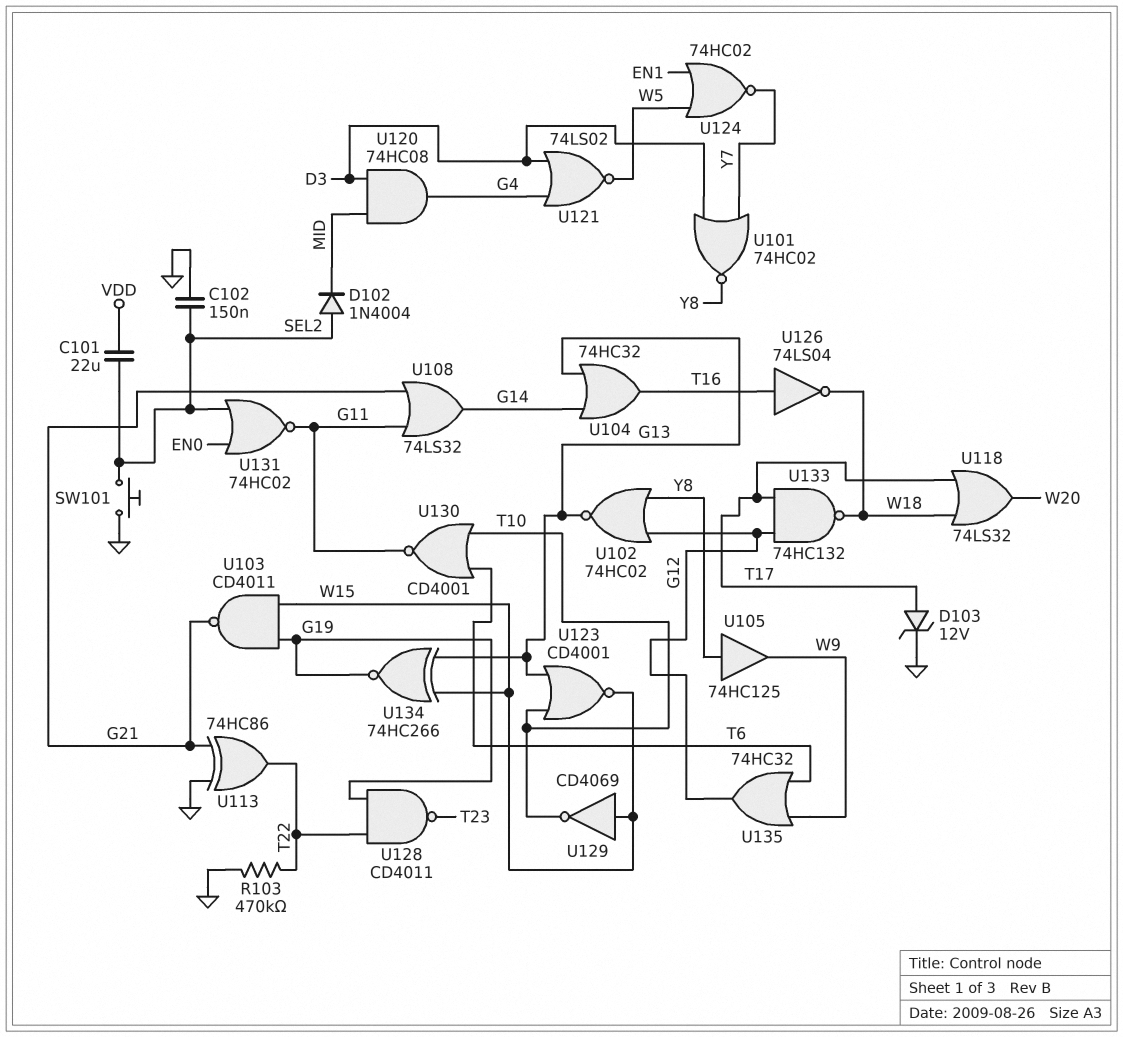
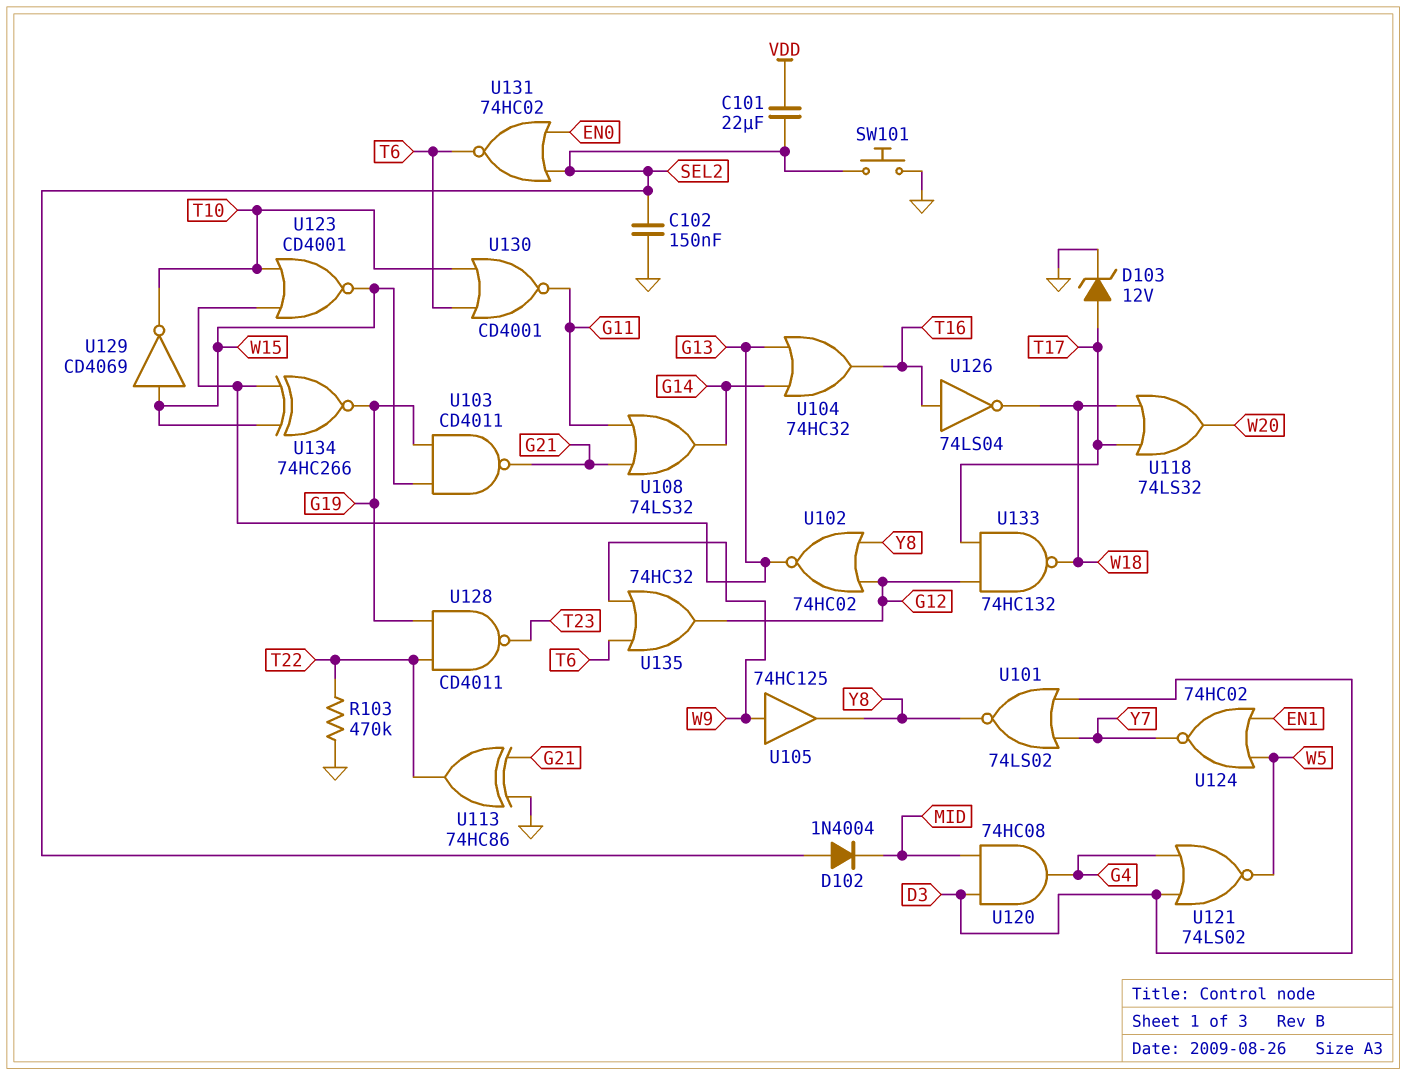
U101: NOR 74HC02 (in D3, in Y7, out Y8) -> NOR 74LS02 (in D3, in Y7, out Y8)
U105: buffer 74HC125 (in Y8, out W9) -> buffer 74HC125 (in W9, out Y8)
U131: NOR 74HC02 (in EN0, in SEL2, out G11) -> NOR 74HC02 (in EN0, in SEL2, out T6)

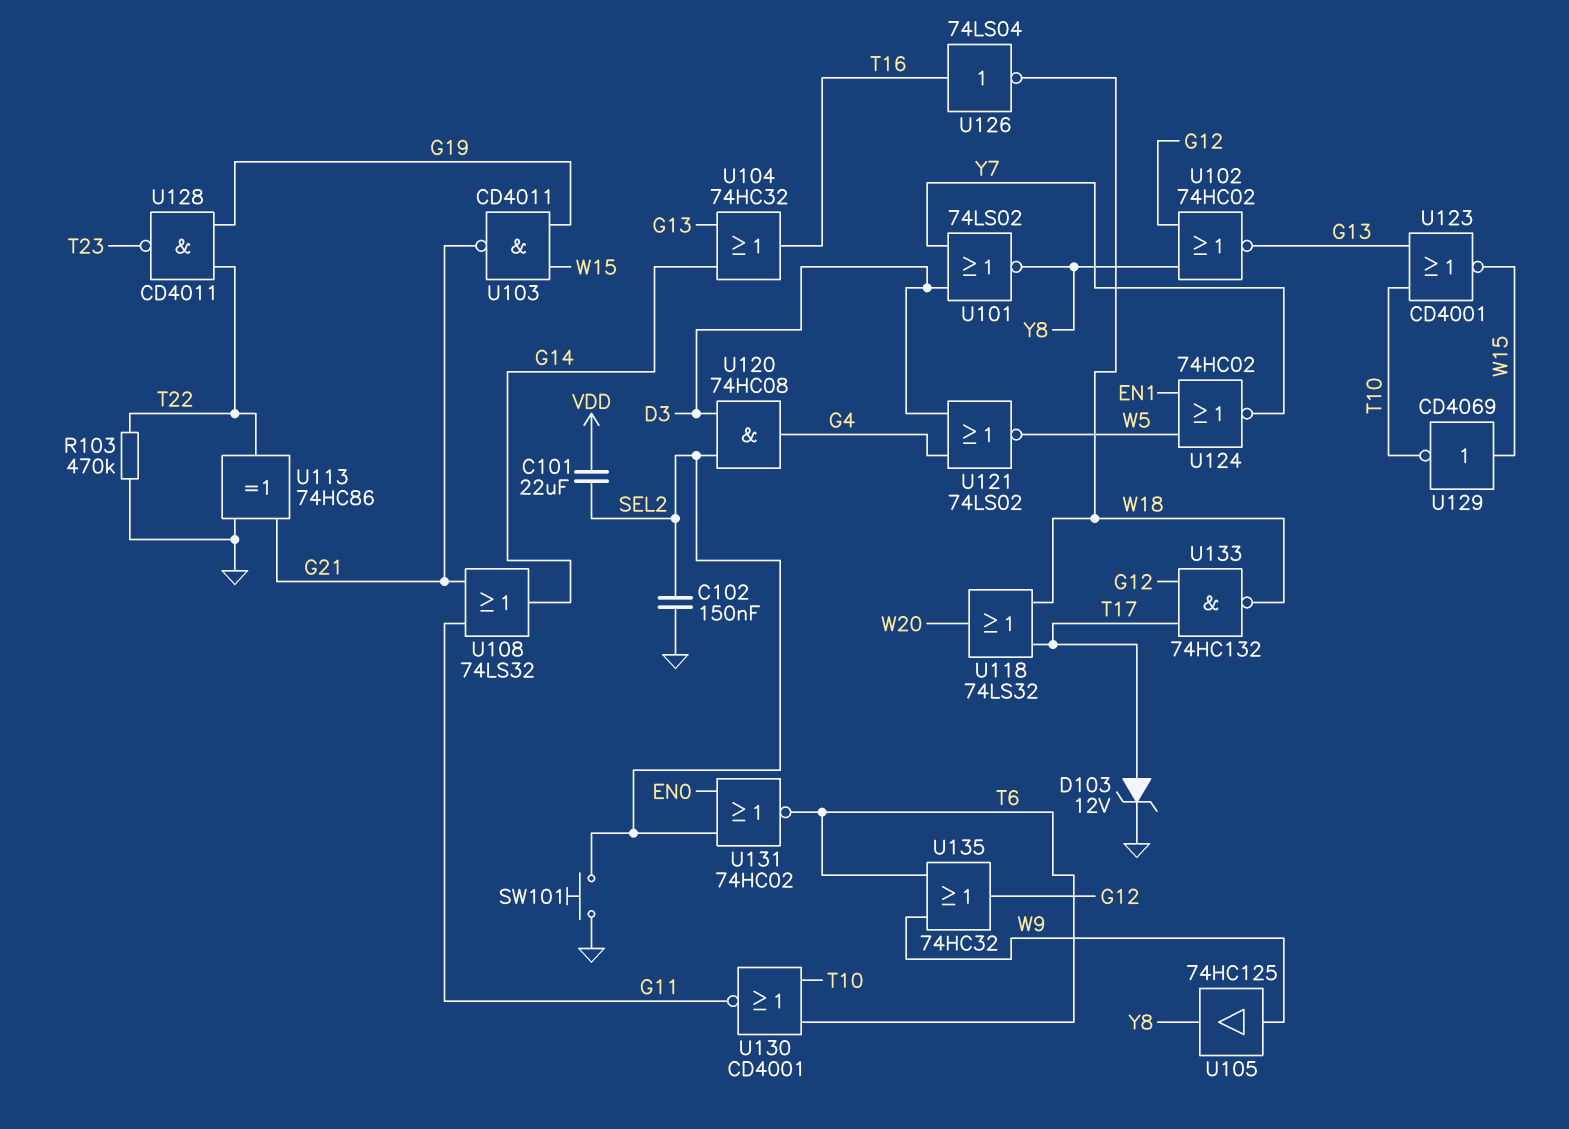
D102: diode 1N4004 (A SEL2, K MID) -> none
U120: AND 74HC08 (in D3, in MID, out G4) -> AND 74HC08 (in D3, in SEL2, out G4)
U134: XNOR 74HC266 (in G13, in W15, out G19) -> none

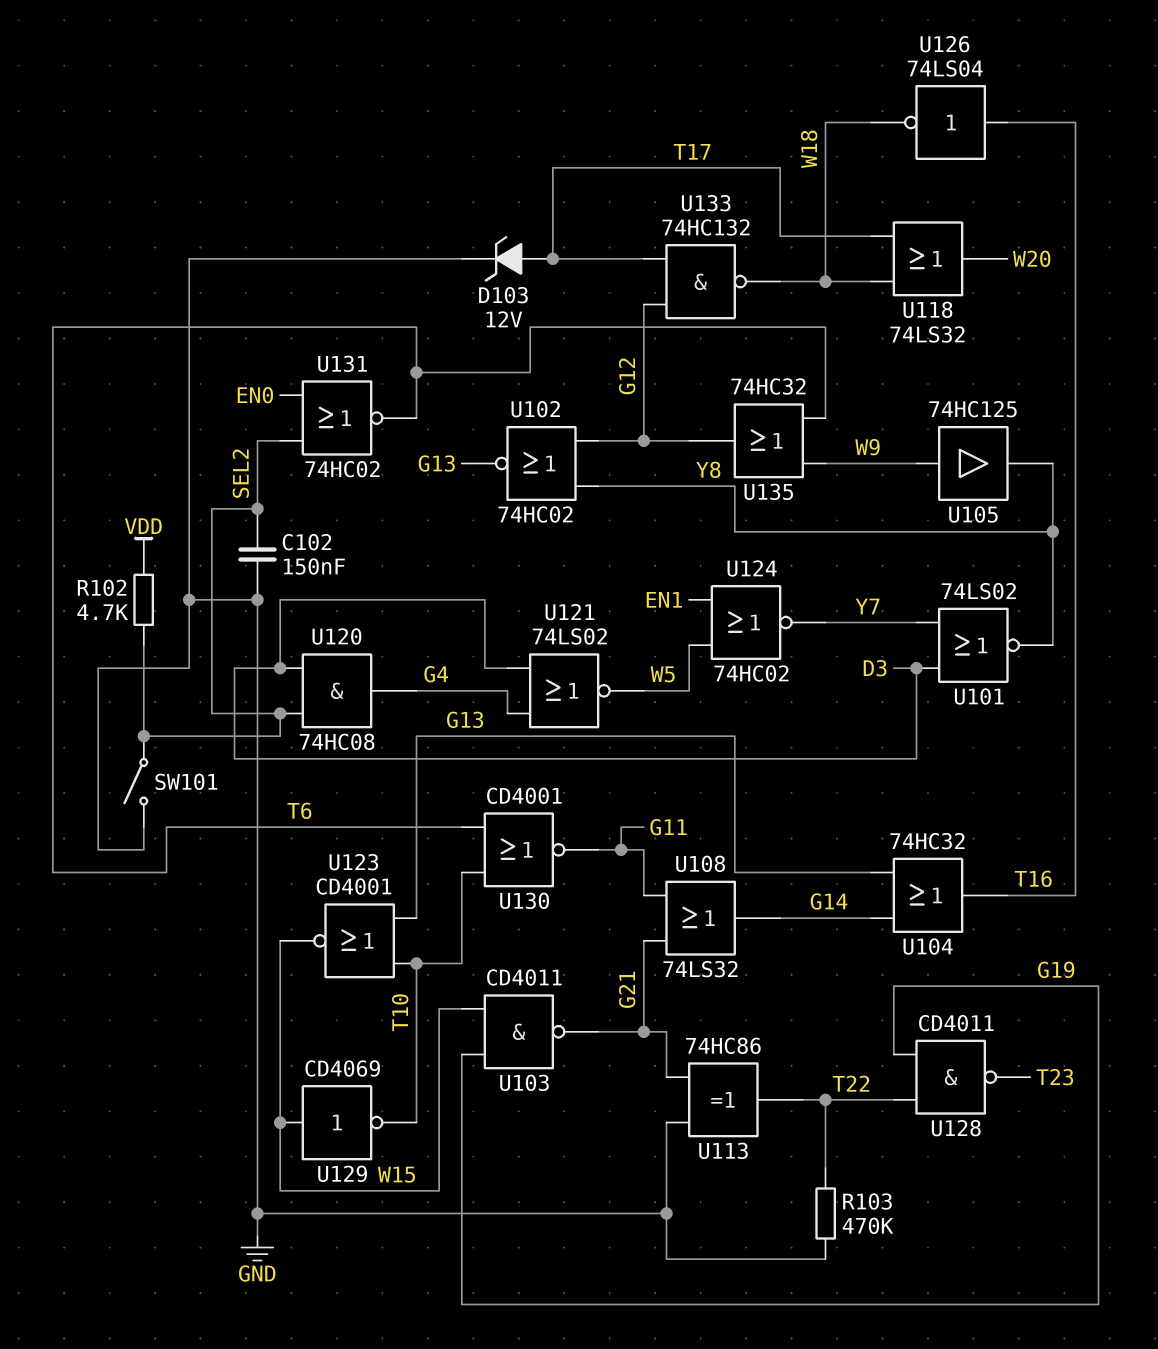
C101: 22uF (SEL2, VDD) -> none
R102: none -> 4.7k (SEL2, VDD)
SW101: button (GND, SEL2) -> switch (GND, SEL2)

